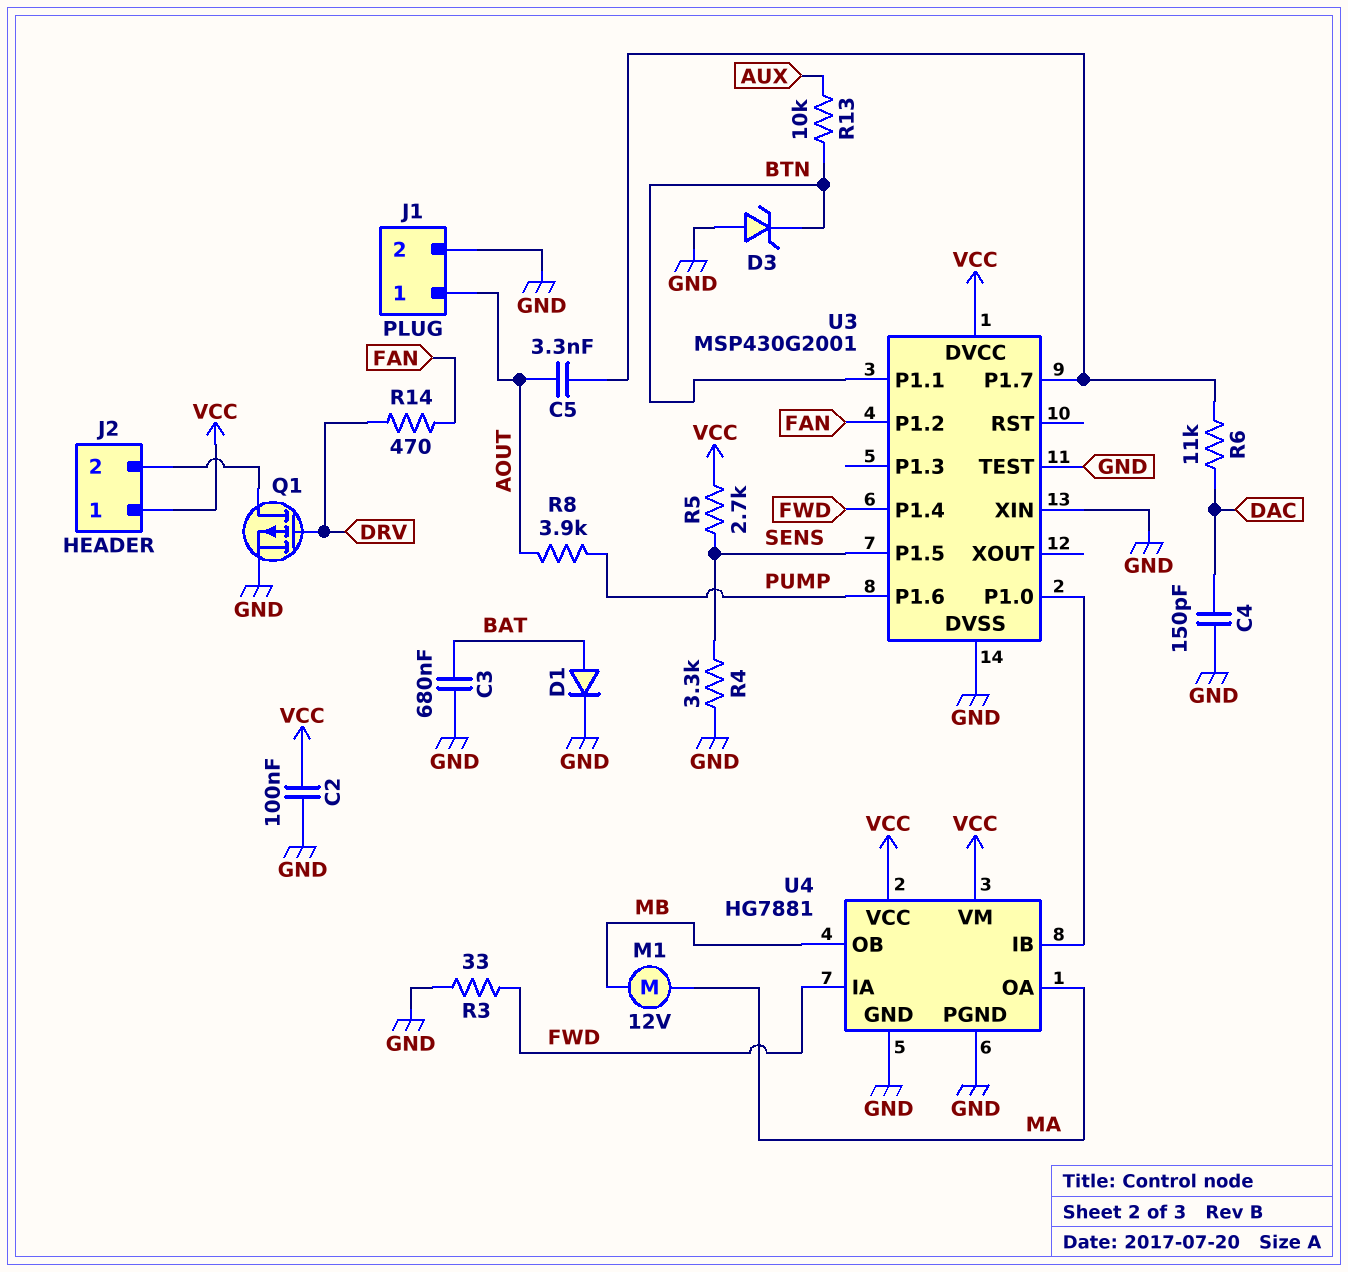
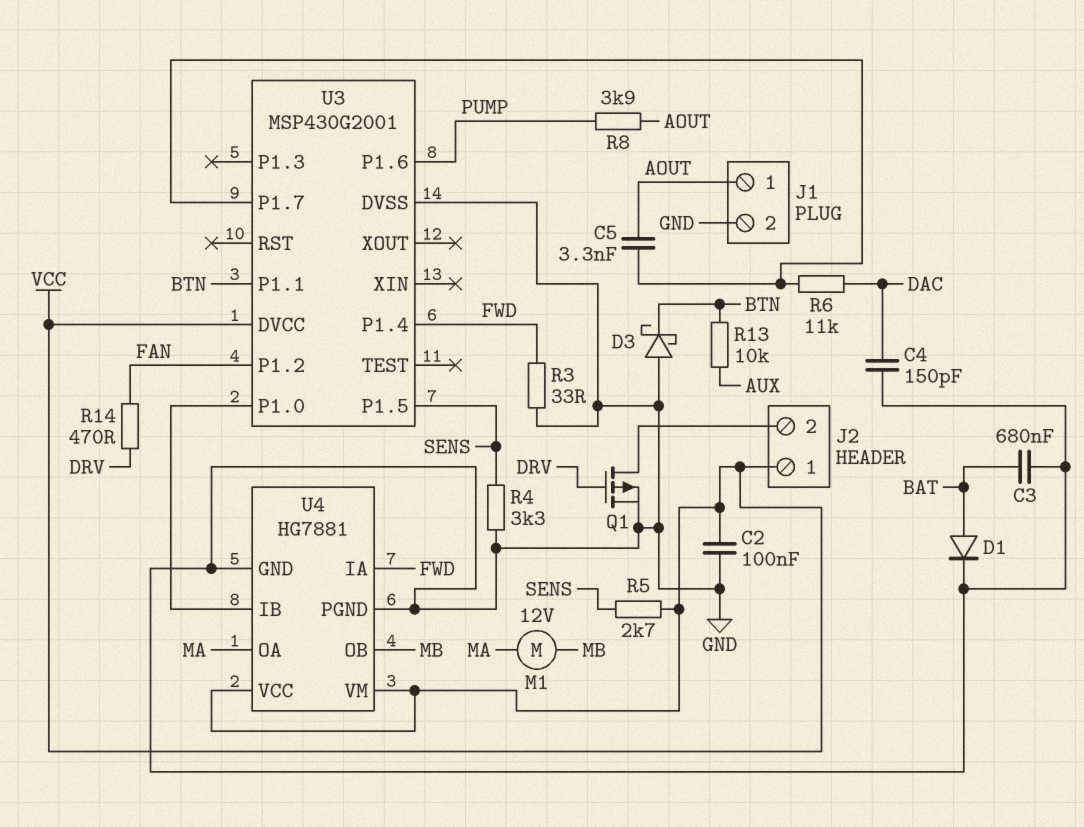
D3: zener (A GND, K BTN) -> schottky (A GND, K BTN)
U3 pin TEST: GND -> none
U3 pin XIN: GND -> none

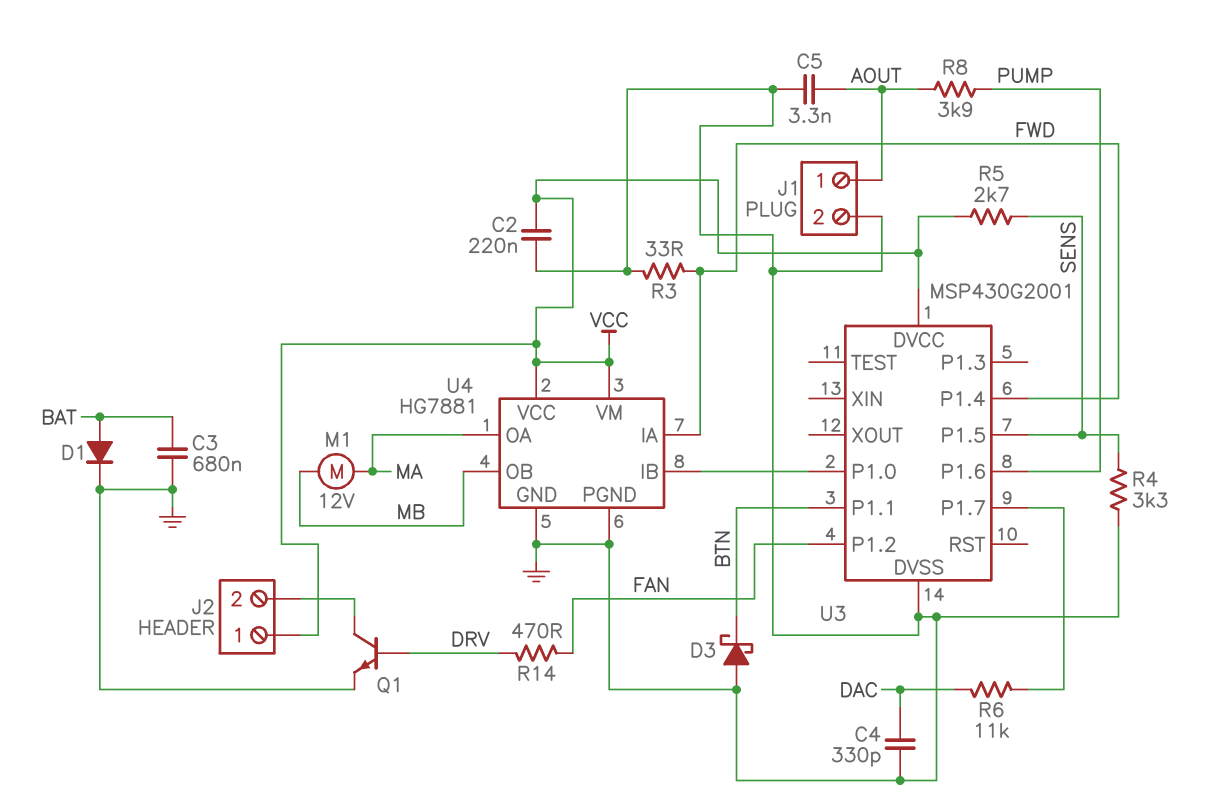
C2: 100nF (GND, VCC) -> 220nF (GND, VCC)
C4: 150pF (DAC, GND) -> 330pF (DAC, GND)
C5: 3.3nF (AOUT, U3/P1.7) -> 3.3nF (AOUT, GND)
Q1: PMOS (G DRV, D J2/2, S GND) -> NPN (B DRV, C J2/2, E GND)
R13: 10k (AUX, BTN) -> none

